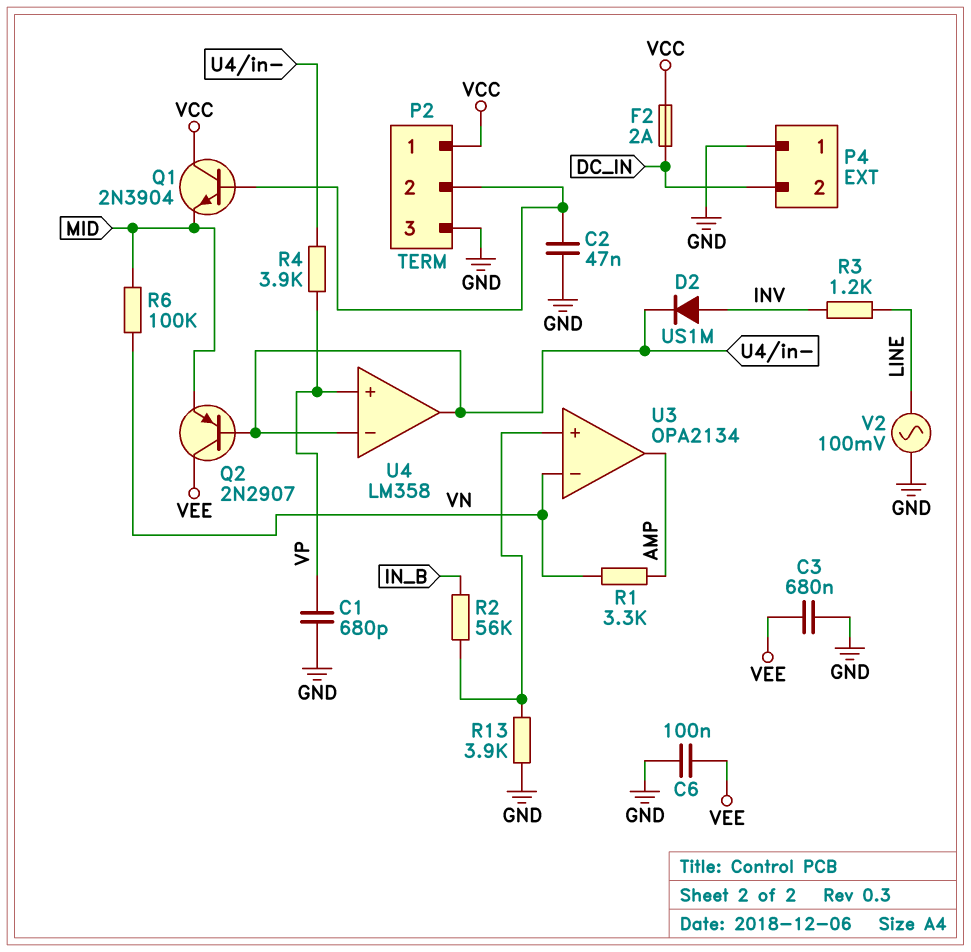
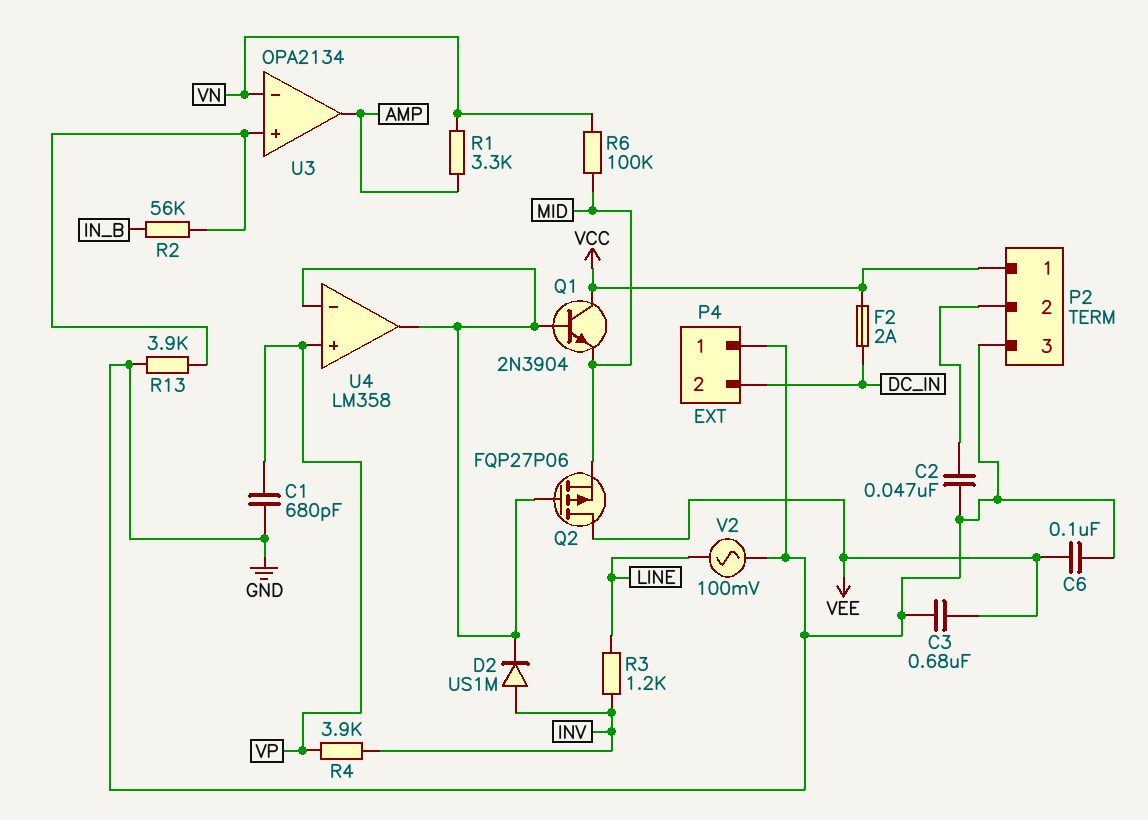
Q1: NPN 2N3904 (B P2/2, C VCC, E MID) -> NPN 2N3904 (B U4/in-, C VCC, E MID)
Q2: PNP 2N2907 (B U4/in-, C VEE, E MID) -> PMOS FQP27P06 (G U4/in-, D VEE, S MID)
R4: 3.9k (U4/in-, VP) -> 3.9k (INV, VP)

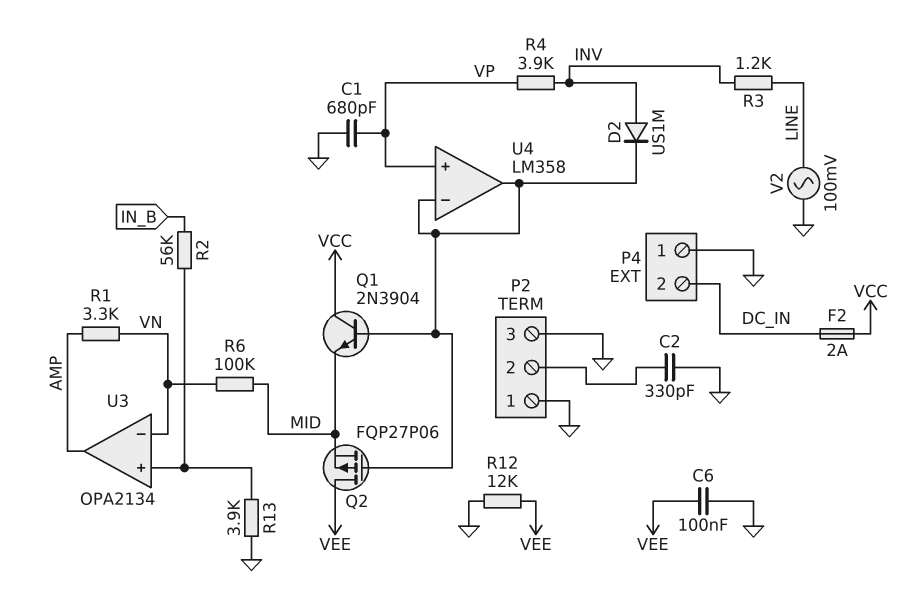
C2: 47nF (GND, P2/2) -> 330pF (GND, P2/2)
C3: 680nF (GND, VEE) -> none
P2 pin 1: VCC -> GND
R12: none -> 12k (GND, VEE)

